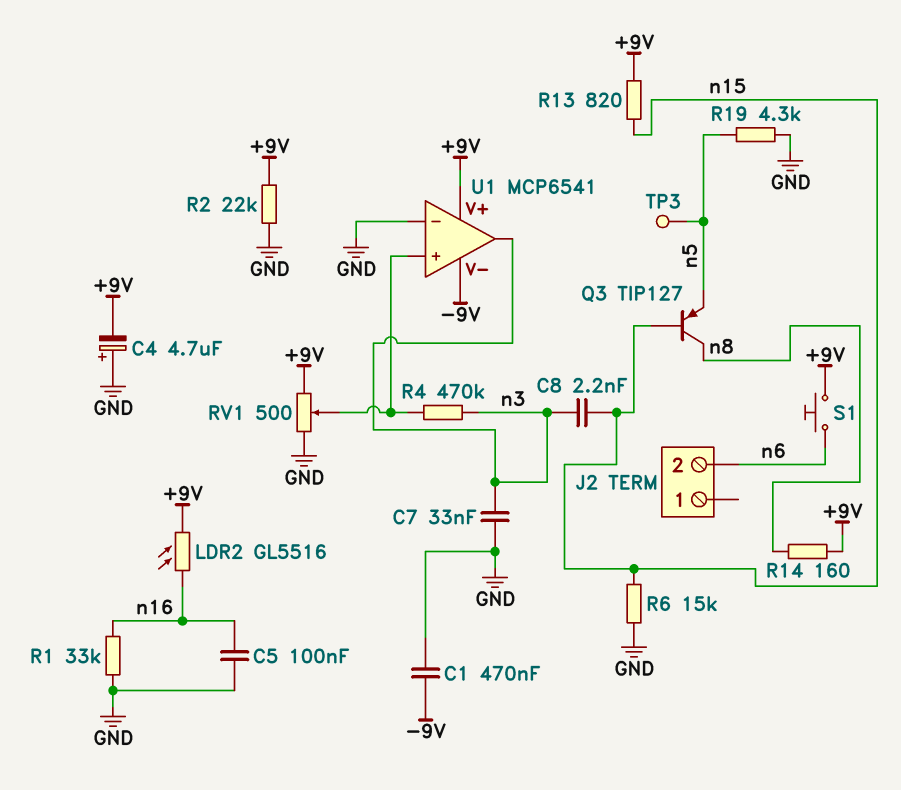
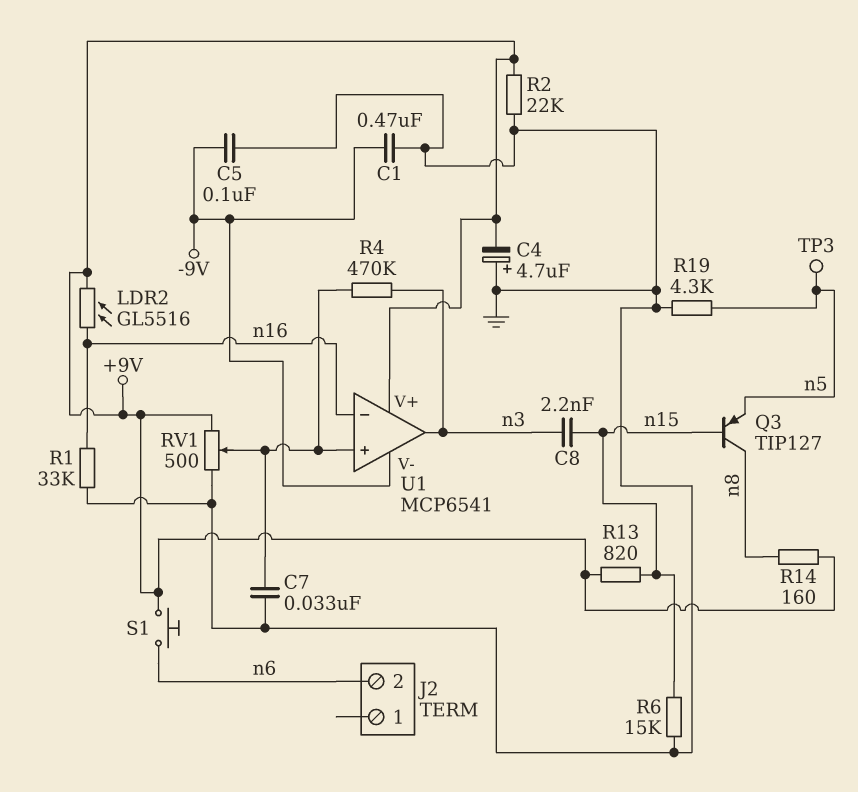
C5: 100nF (GND, n16) -> 100nF (-9V, GND)
C7: 33nF (GND, n3) -> 33nF (GND, U1/in+)
U1 pin in-: GND -> n16

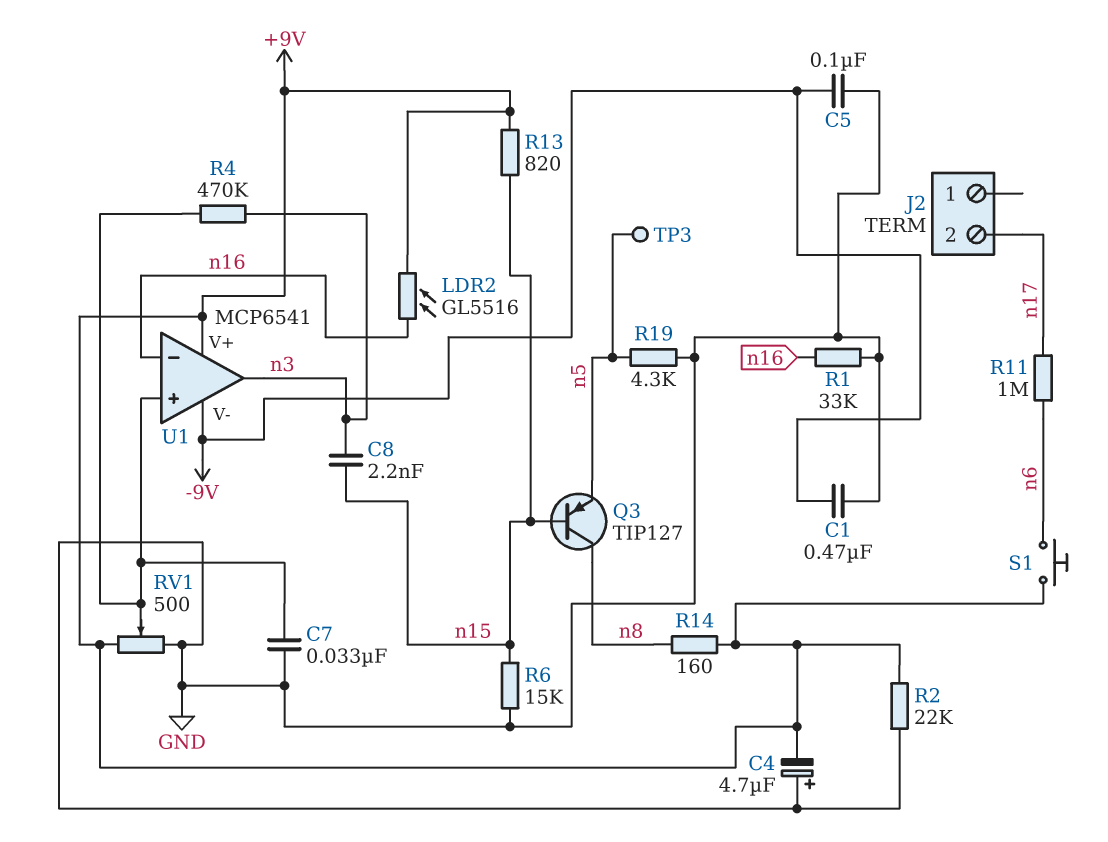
J2 pin 2: n6 -> n17
R11: none -> 1M (n6, n17)

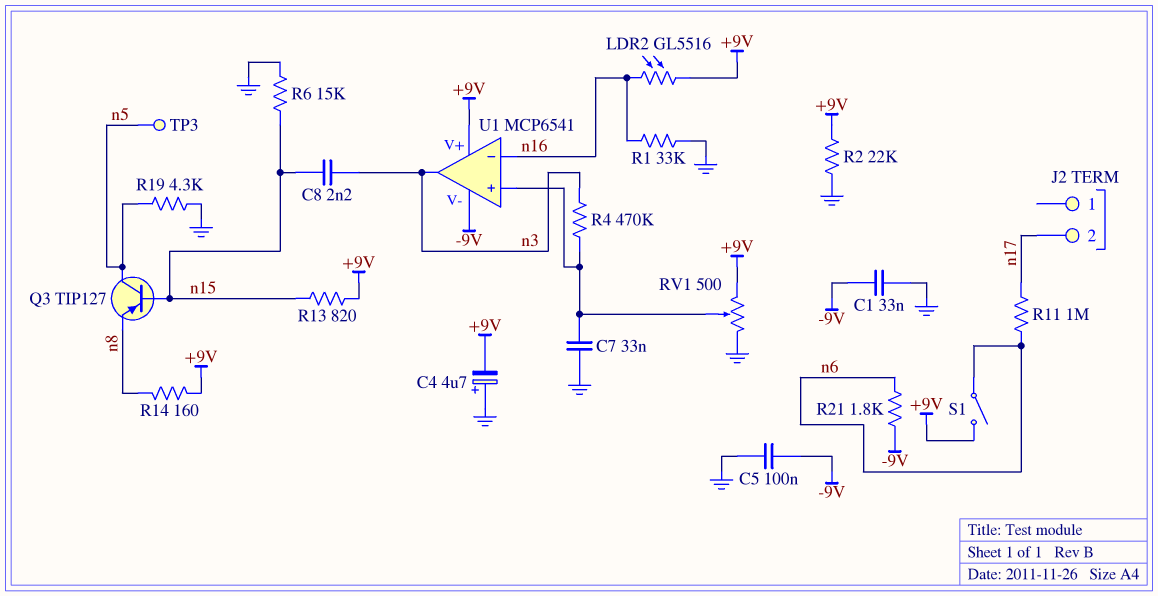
C1: 470nF (-9V, GND) -> 33nF (-9V, GND)
Q3: PNP TIP127 (B n15, C n8, E n5) -> PNP TIP127 (B n15, C n5, E n8)
R21: none -> 1.8k (-9V, n6)
S1: button (+9V, n6) -> switch (+9V, n6)

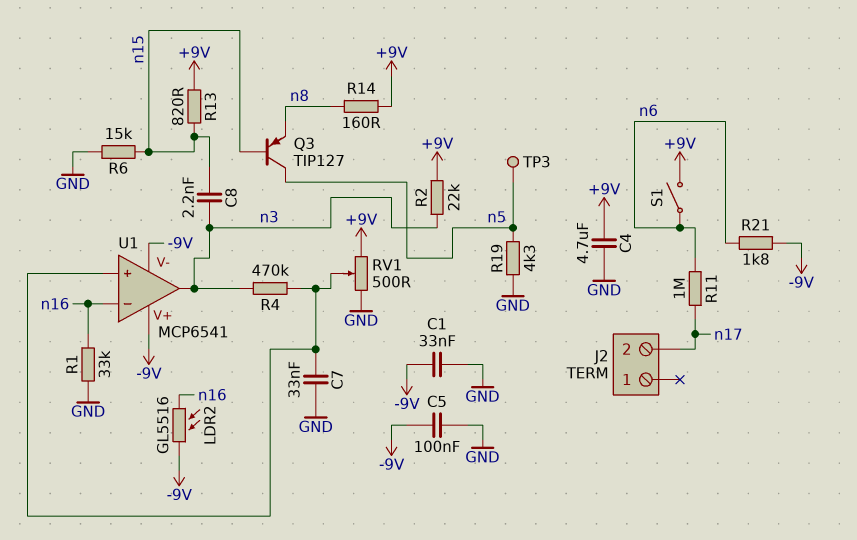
C4: 4.7uF (plus GND, minus +9V) -> 4.7uF (+9V, GND)
LDR2: GL5516 (+9V, n16) -> GL5516 (-9V, n16)
R2: 22k (+9V, GND) -> 22k (+9V, n3)
U1 pin V+: +9V -> -9V

